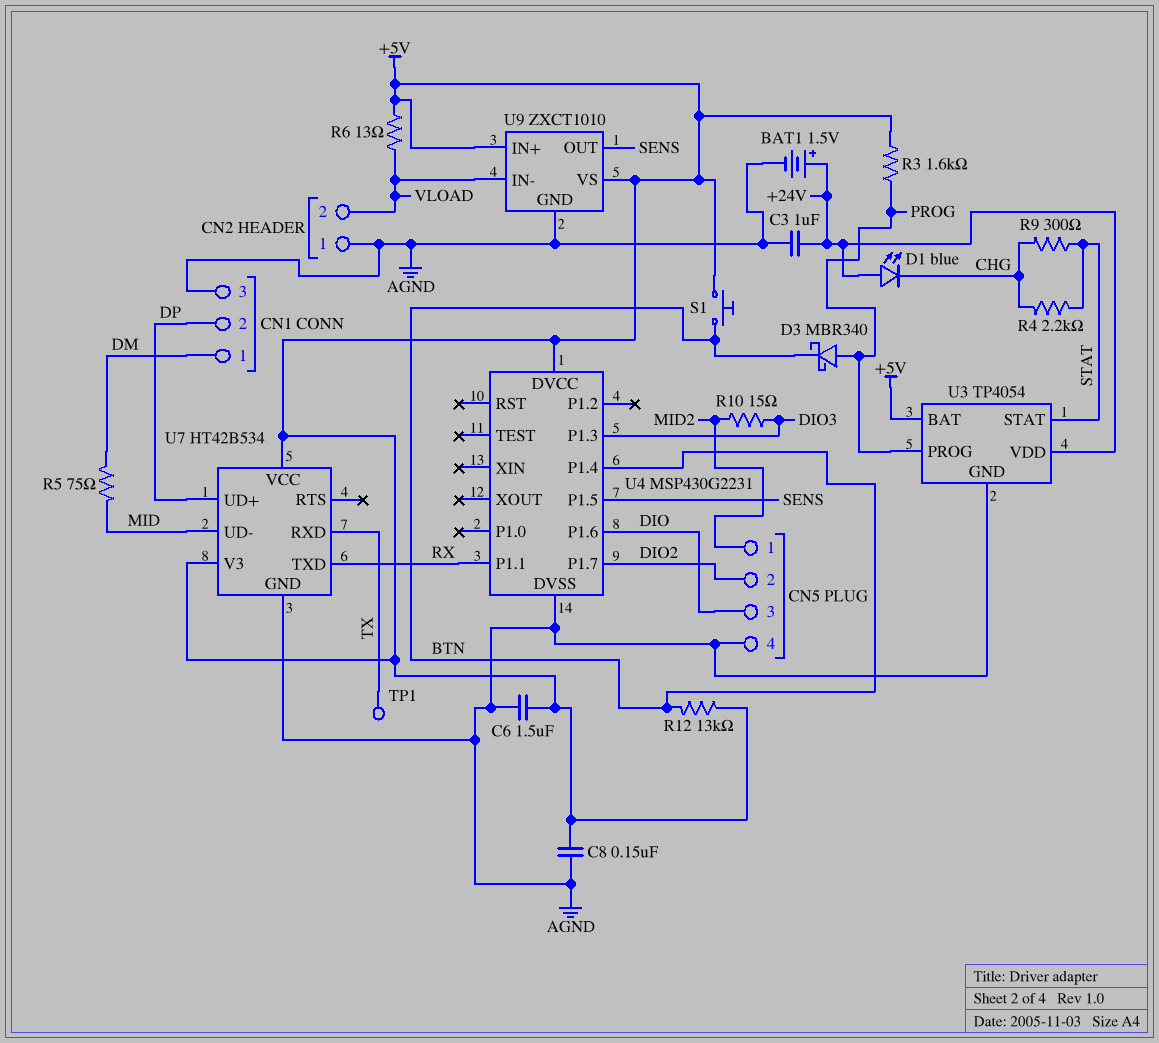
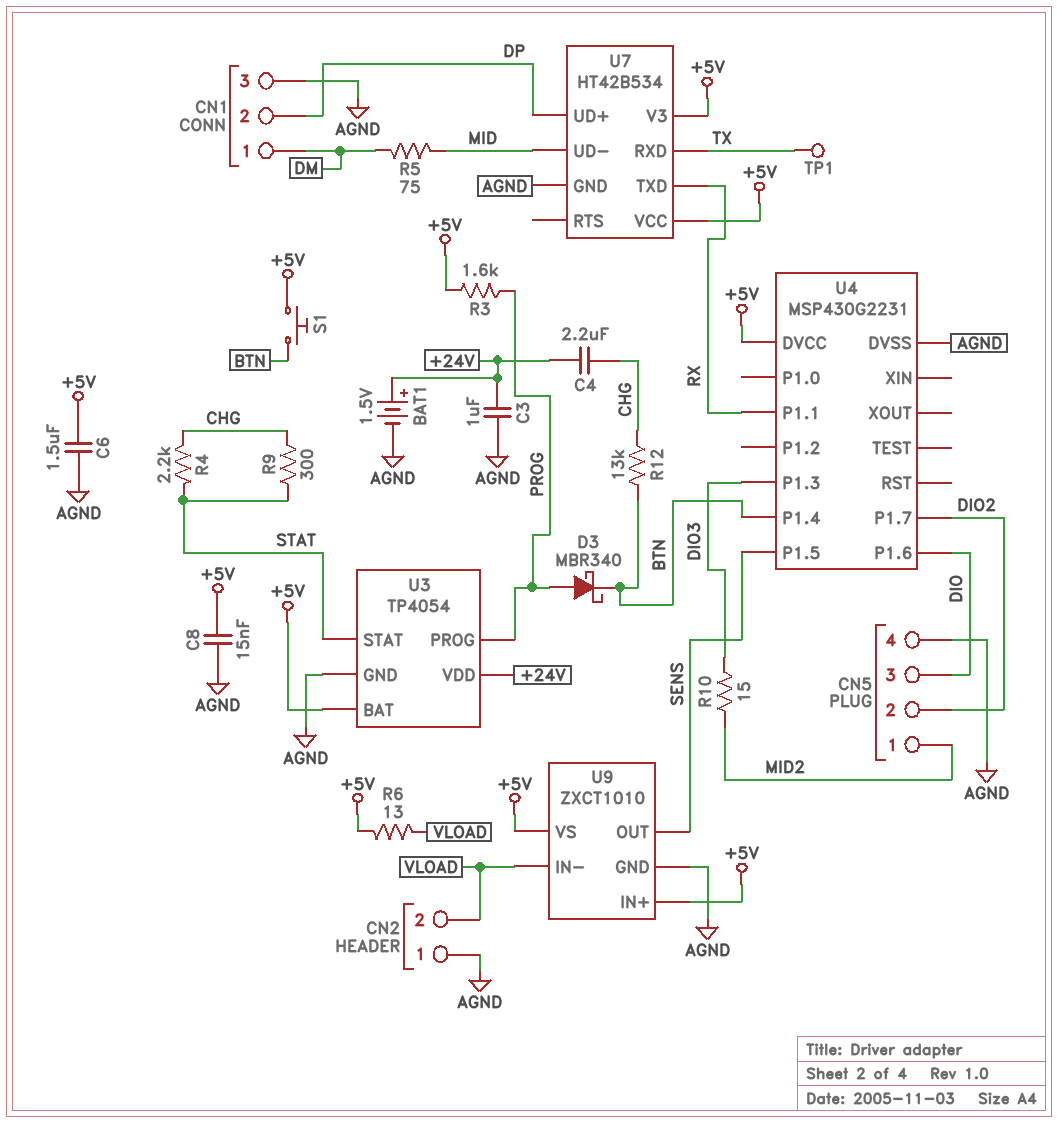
C4: none -> 2.2uF (+24V, CHG)
C8: 150nF (+5V, AGND) -> 15nF (+5V, AGND)
D1: LED blue (A +24V, K CHG) -> none
R12: 13k (+5V, BTN) -> 13k (BTN, CHG)

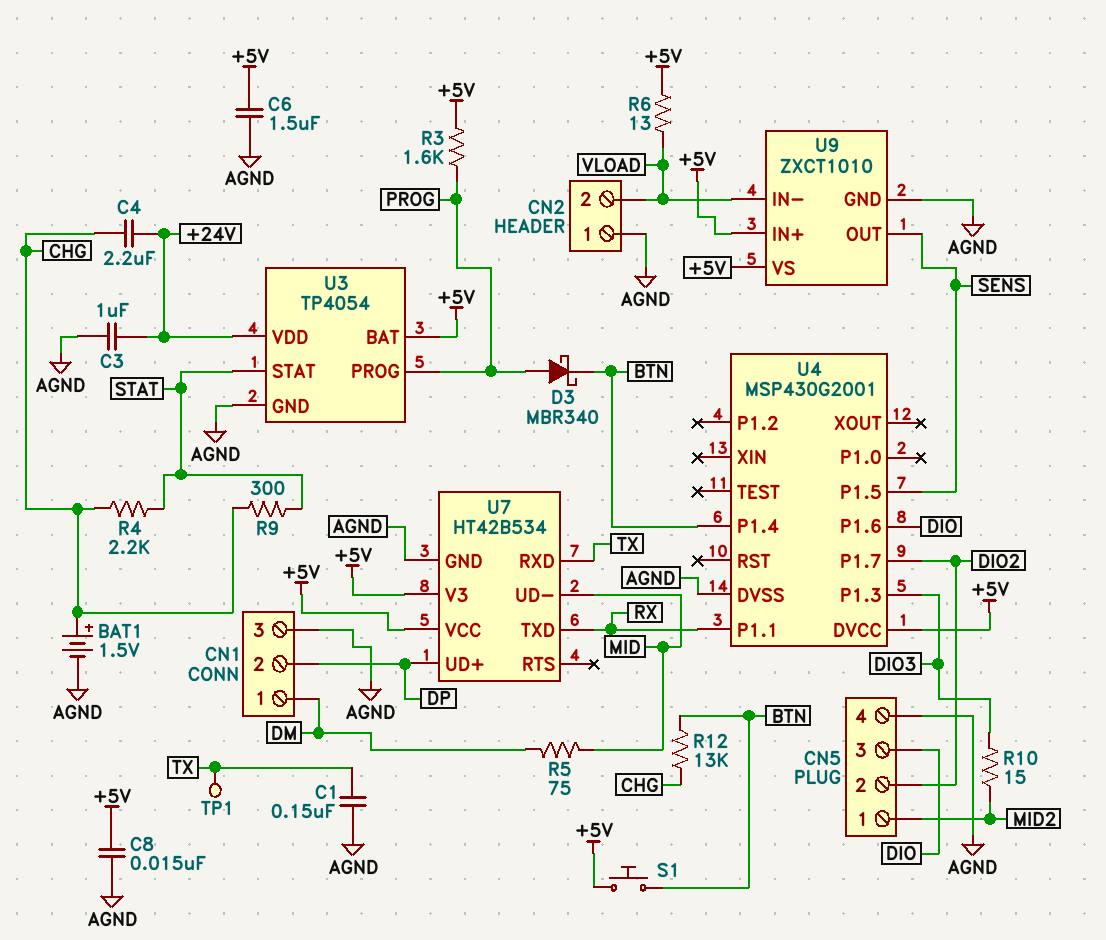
BAT1: 1.5V (plus +24V, minus AGND) -> 1.5V (plus CHG, minus AGND)
C1: none -> 150nF (AGND, TX)
U4: MSP430G2231 -> MSP430G2001

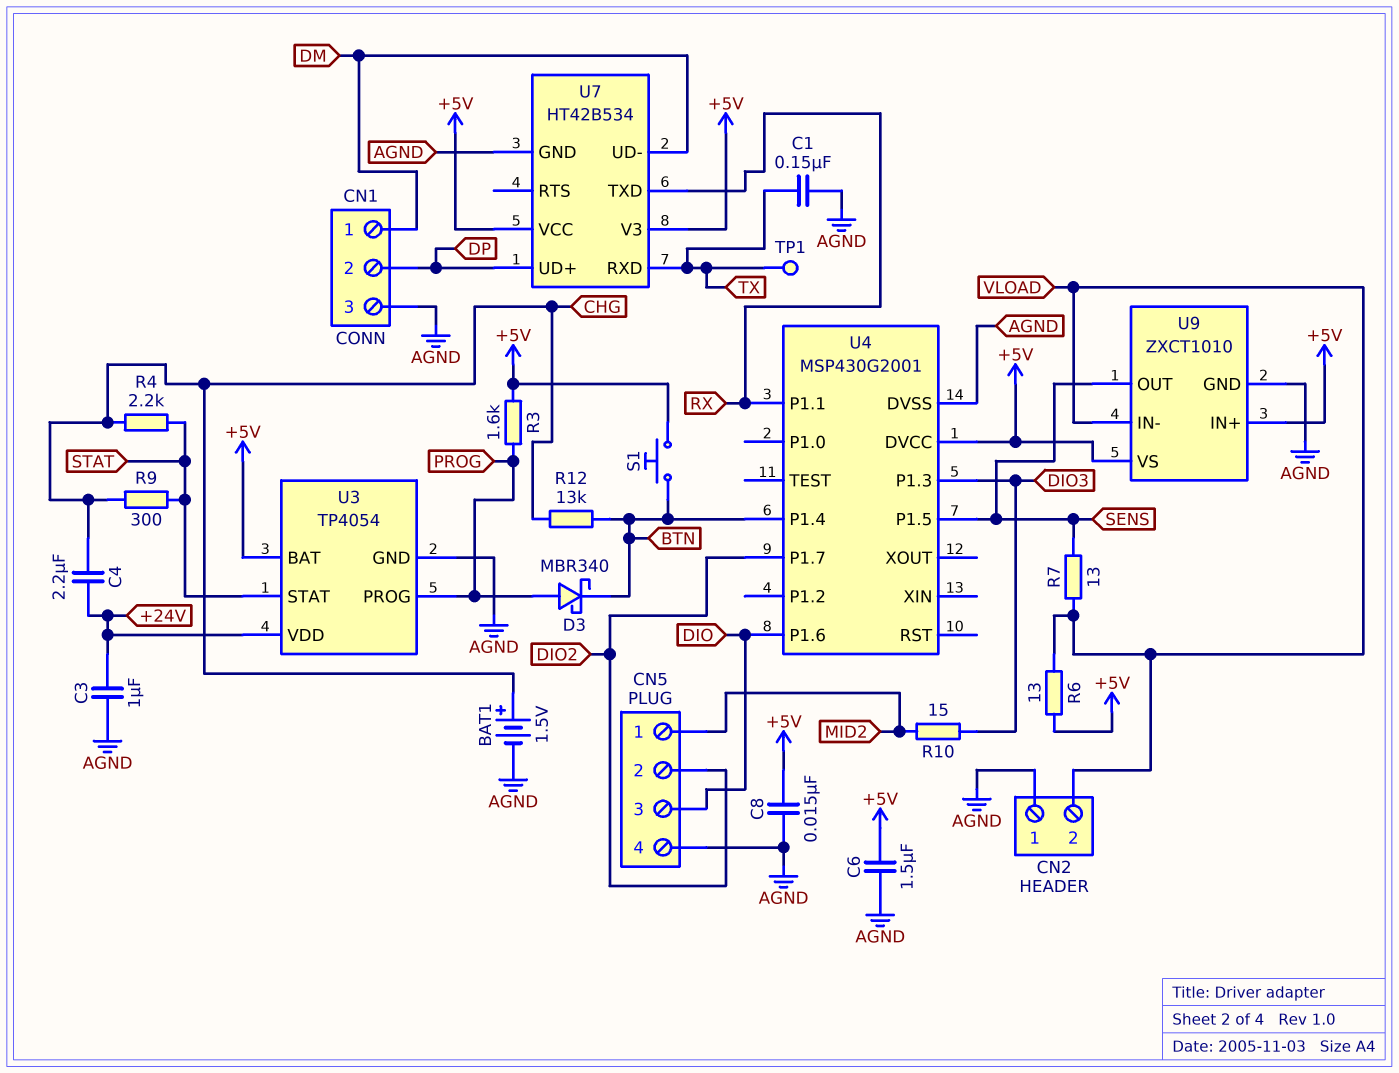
R5: 75 (DM, MID) -> none
R7: none -> 13 (SENS, VLOAD)
U7 pin UD-: MID -> DM

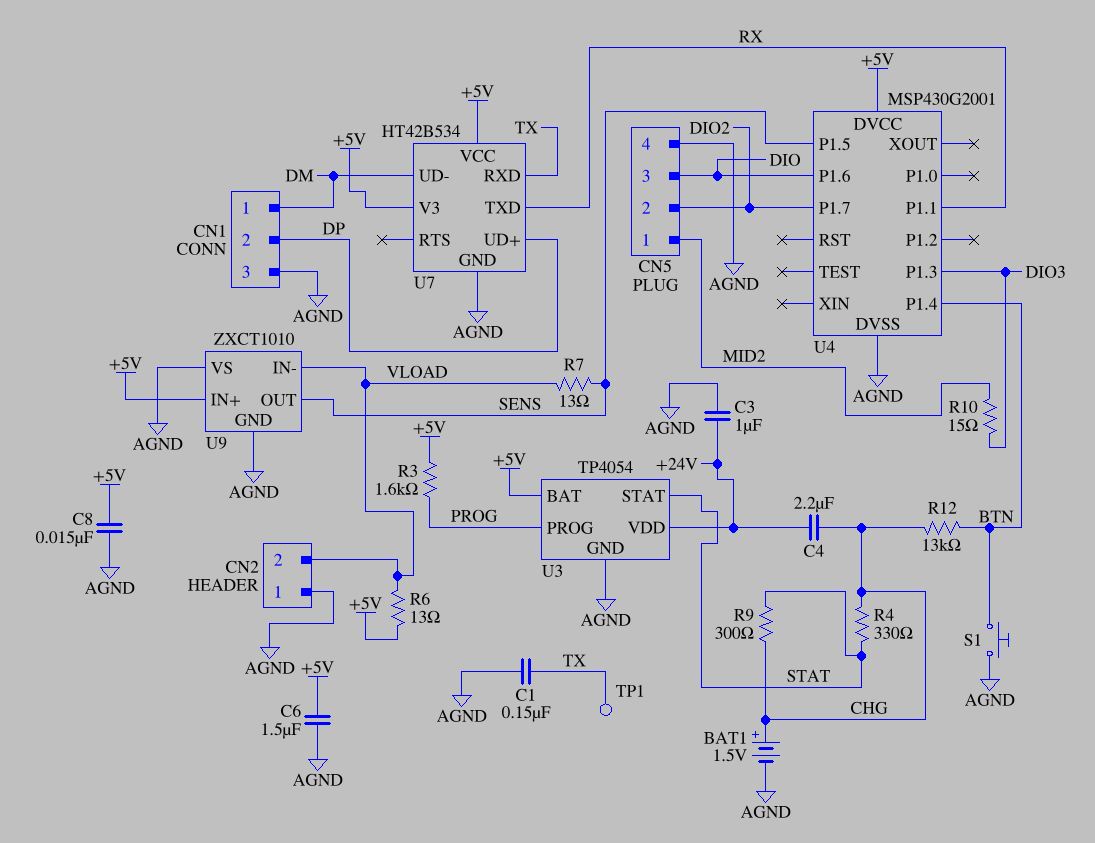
D3: schottky MBR340 (A PROG, K BTN) -> none
R4: 2.2k (CHG, STAT) -> 330 (CHG, STAT)
S1: button (+5V, BTN) -> button (AGND, BTN)
U9 pin VS: +5V -> AGND

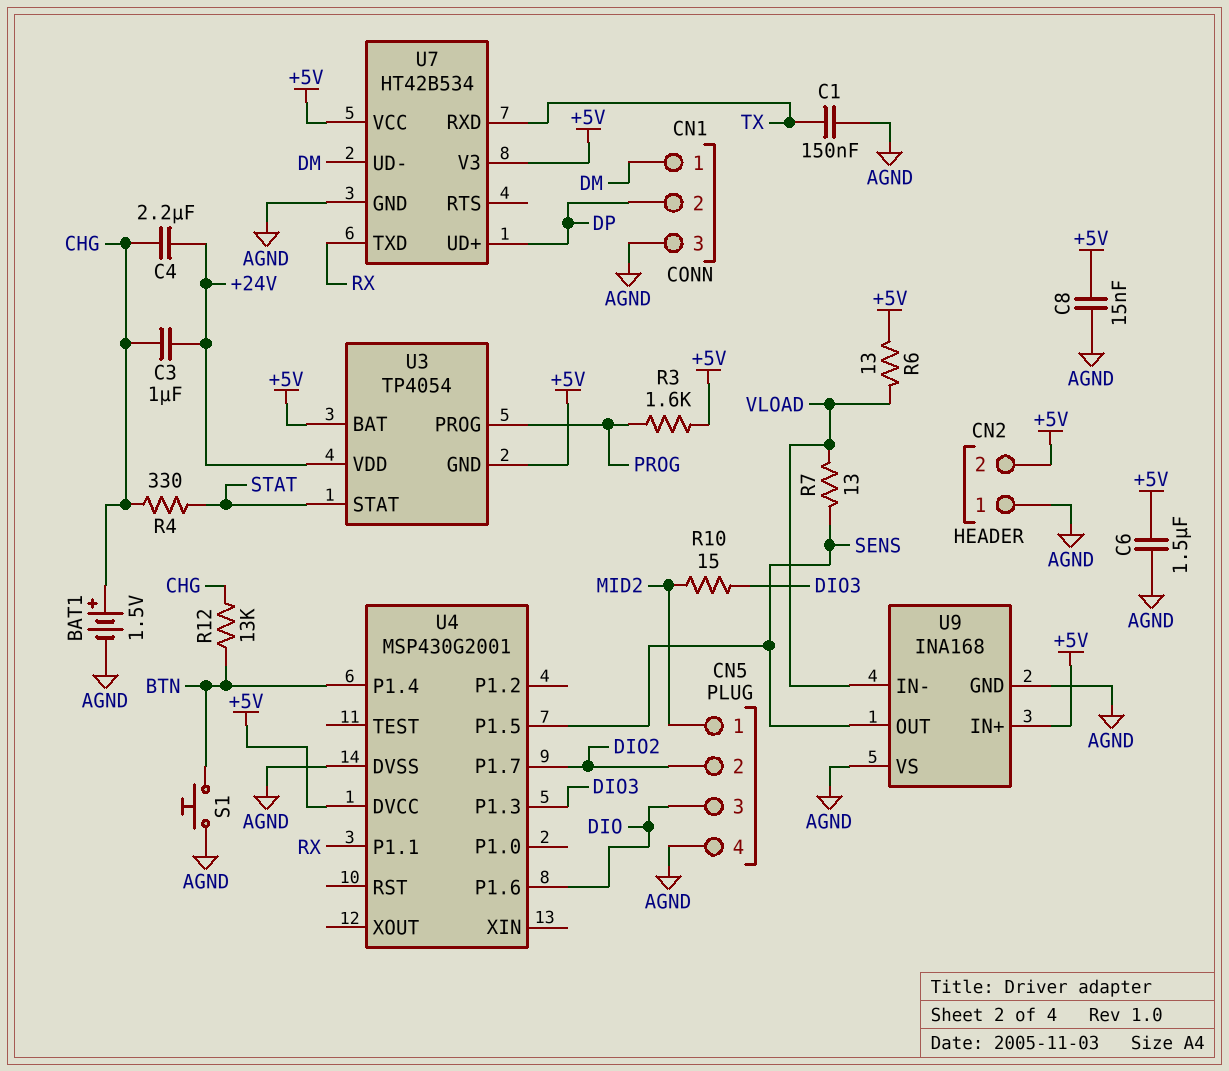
C3: 1uF (+24V, AGND) -> 1uF (+24V, CHG)
CN2 pin 2: VLOAD -> +5V
R9: 300 (CHG, STAT) -> none
TP1: test point (TX) -> none
U3 pin GND: AGND -> +5V
U9: ZXCT1010 -> INA168

